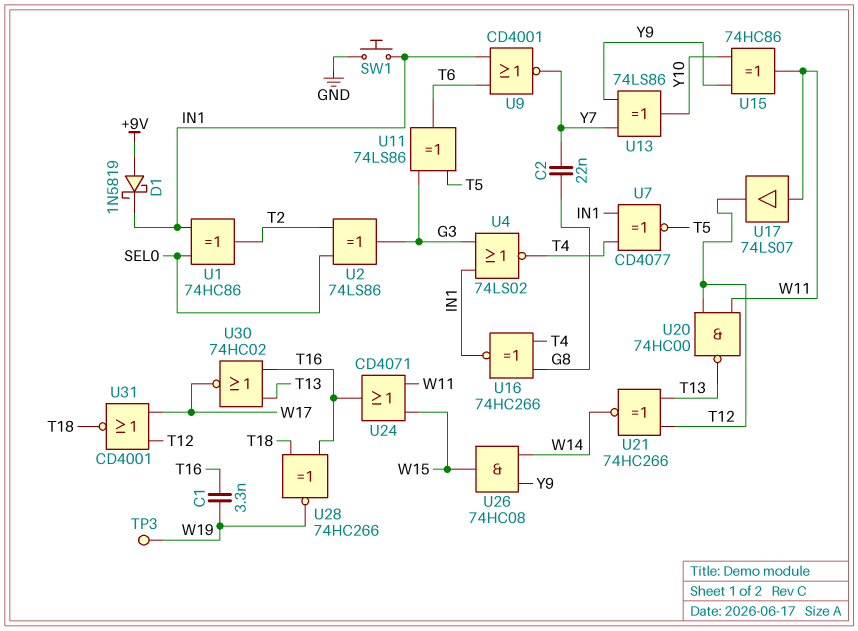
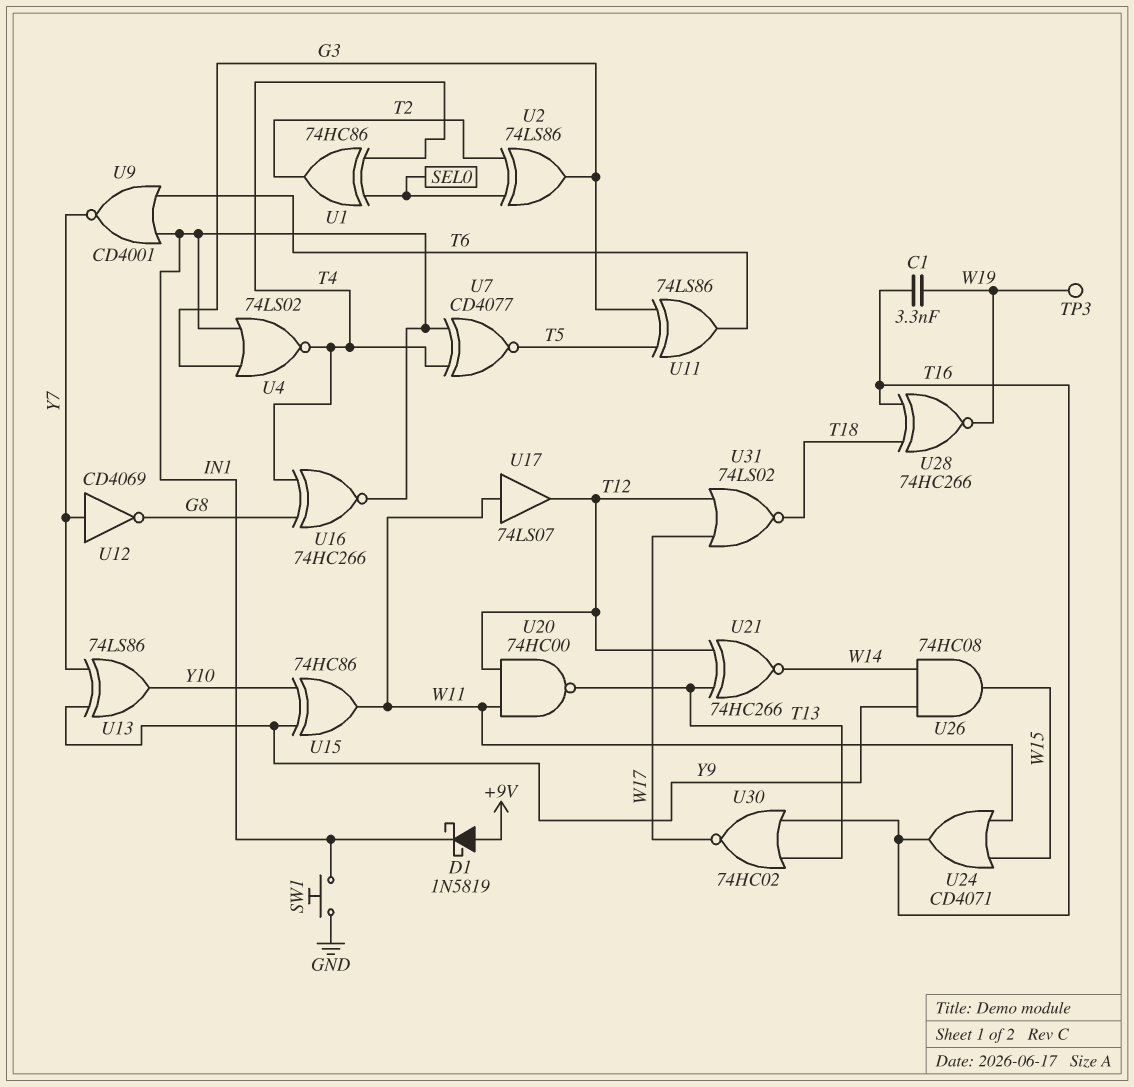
C2: 22nF (G8, Y7) -> none
U1: XOR 74HC86 (in IN1, in SEL0, out T2) -> XOR 74HC86 (in SEL0, in T4, out T2)
U12: none -> NOT CD4069 (in Y7, out G8)
U31: NOR CD4001 (in T12, in W17, out T18) -> NOR 74LS02 (in T12, in W17, out T18)

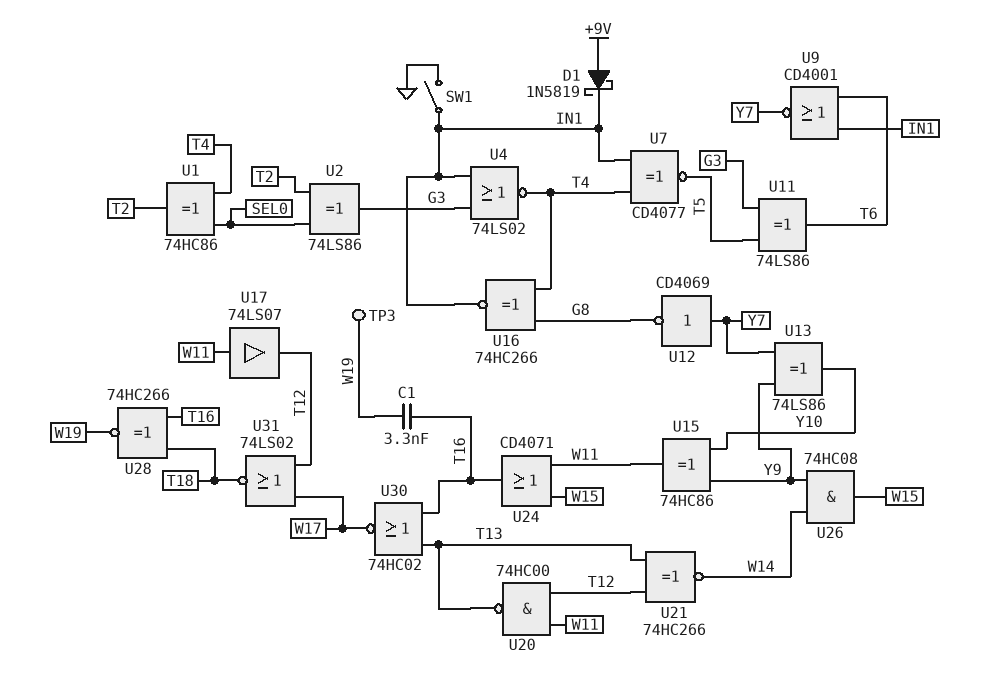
SW1: button (GND, IN1) -> switch (GND, IN1)

